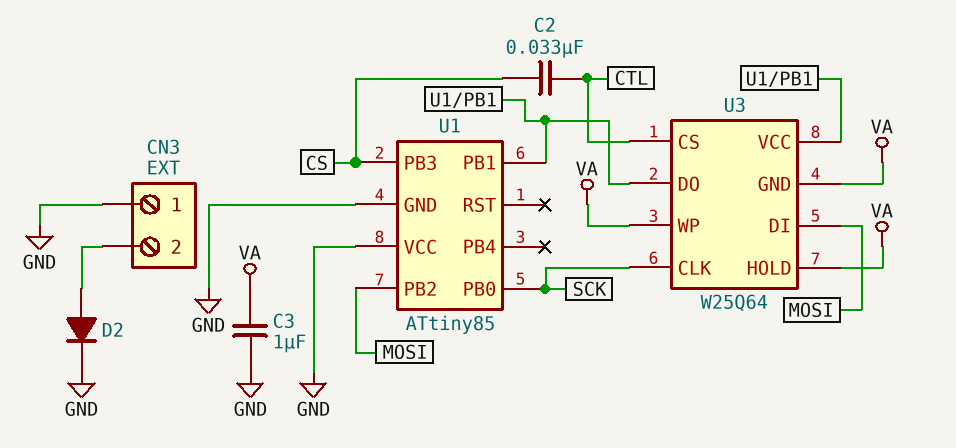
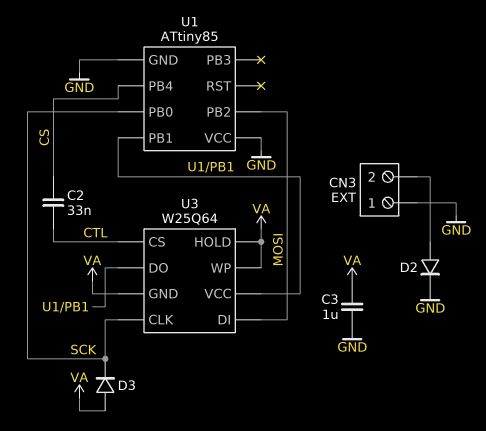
D3: none -> diode (A VA, K SCK)
U1 pin PB3: CS -> none
U1 pin PB4: none -> CS

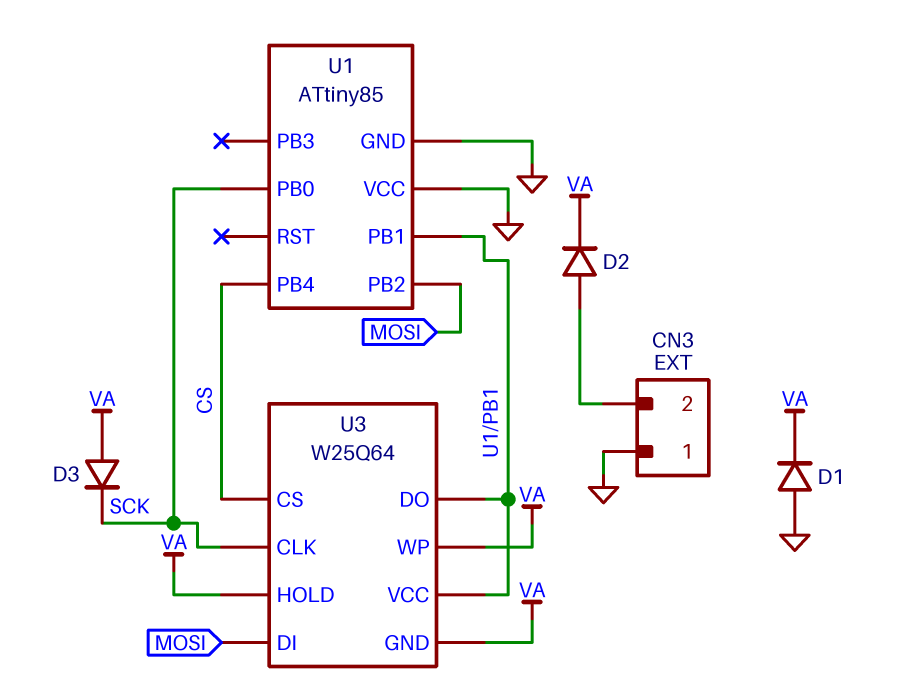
C2: 33nF (CS, CTL) -> none
C3: 1uF (GND, VA) -> none
D1: none -> diode (A GND, K VA)
D2: diode (A CN3/2, K GND) -> diode (A CN3/2, K VA)
U3 pin CS: CTL -> CS

